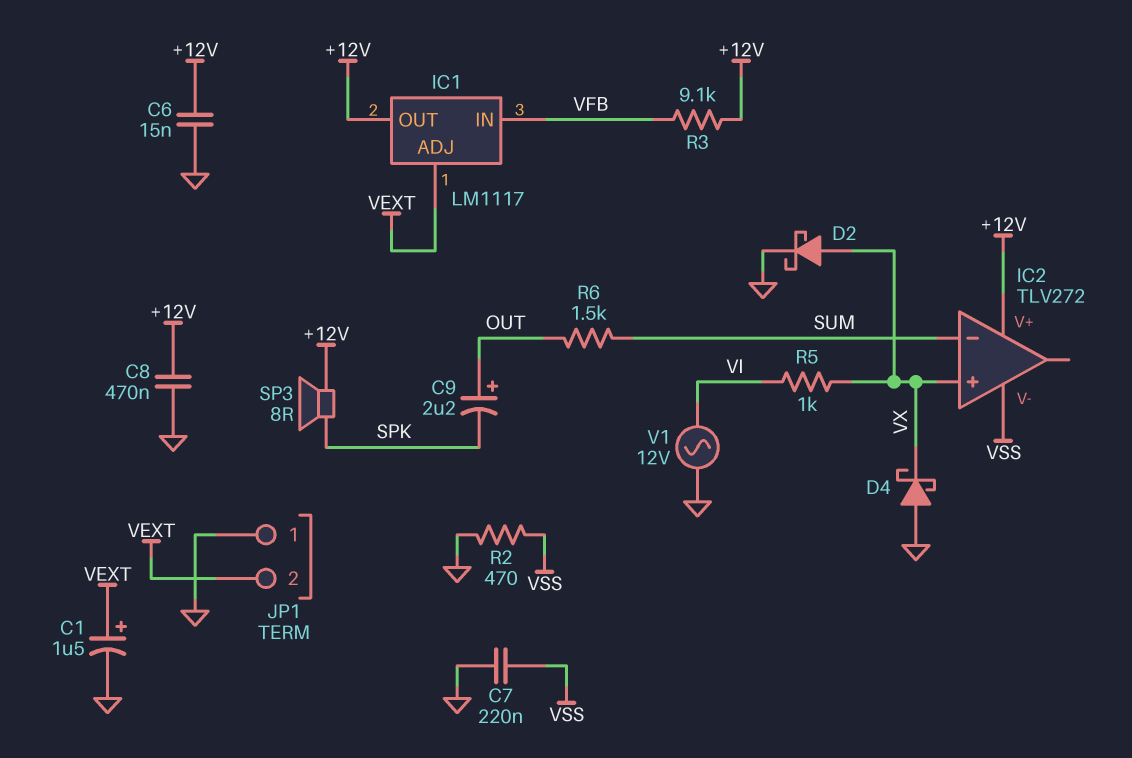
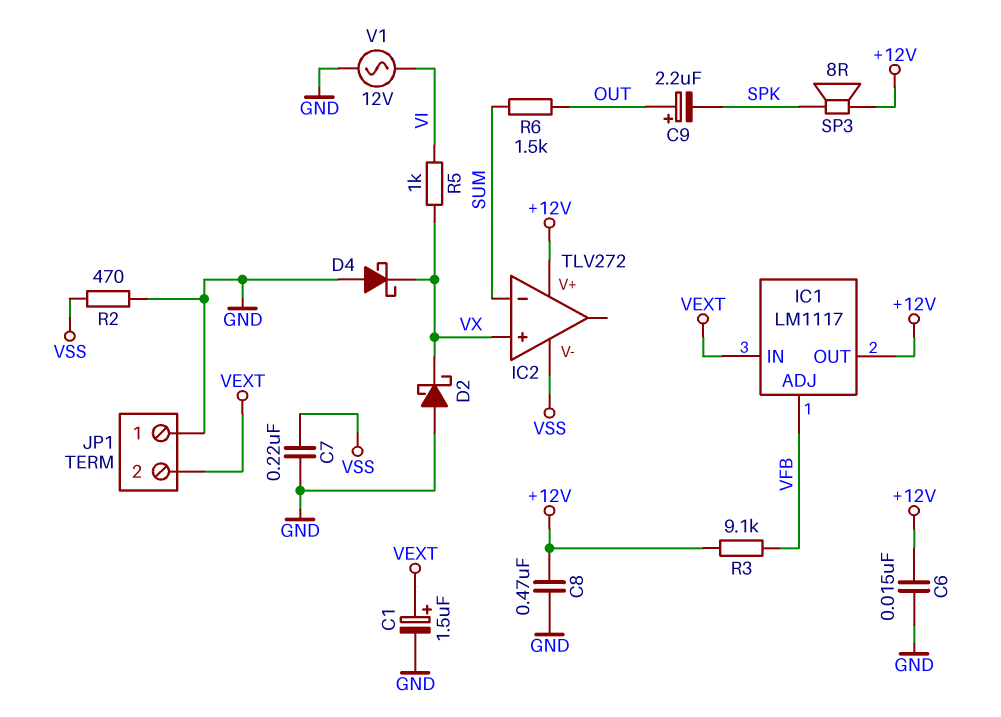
D2: schottky (A VX, K GND) -> schottky (A GND, K VX)
IC1 pin ADJ: VEXT -> VFB
IC1 pin IN: VFB -> VEXT

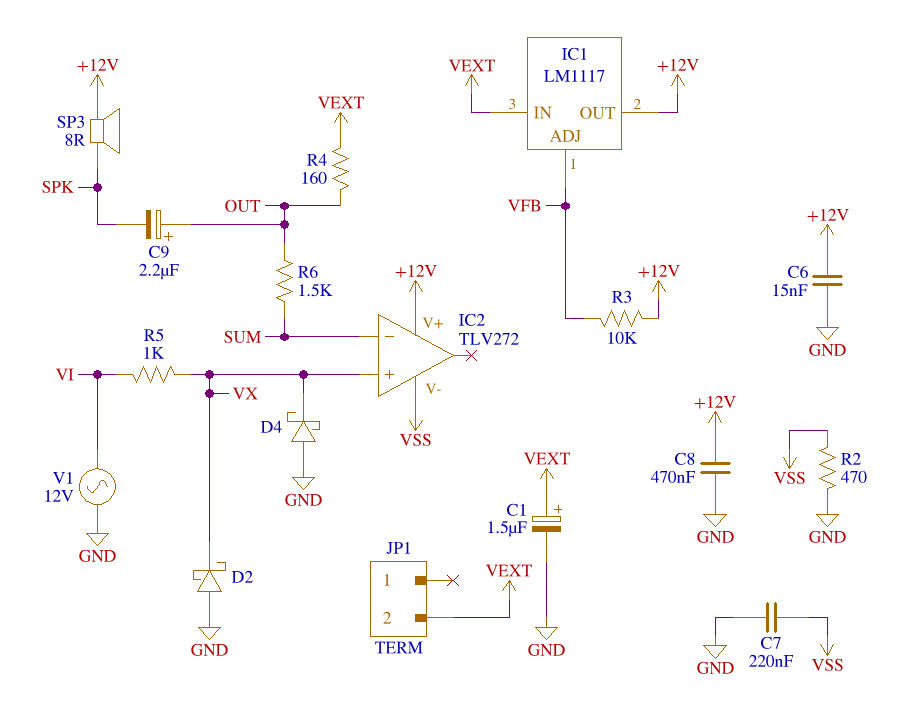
JP1 pin 1: GND -> none
R3: 9.1k (+12V, VFB) -> 10k (+12V, VFB)
R4: none -> 160 (OUT, VEXT)

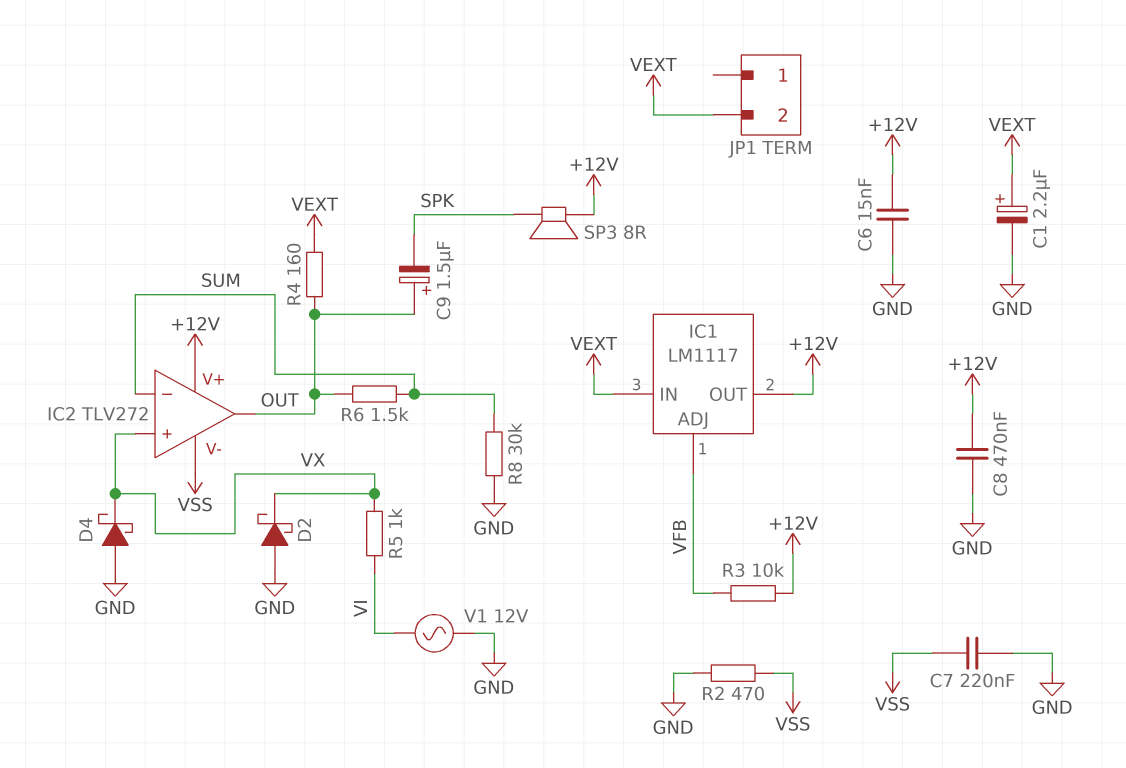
C1: 1.5uF (plus VEXT, minus GND) -> 2.2uF (plus VEXT, minus GND)
C9: 2.2uF (plus OUT, minus SPK) -> 1.5uF (plus OUT, minus SPK)
IC2 pin out: none -> OUT
R8: none -> 30k (GND, SUM)

